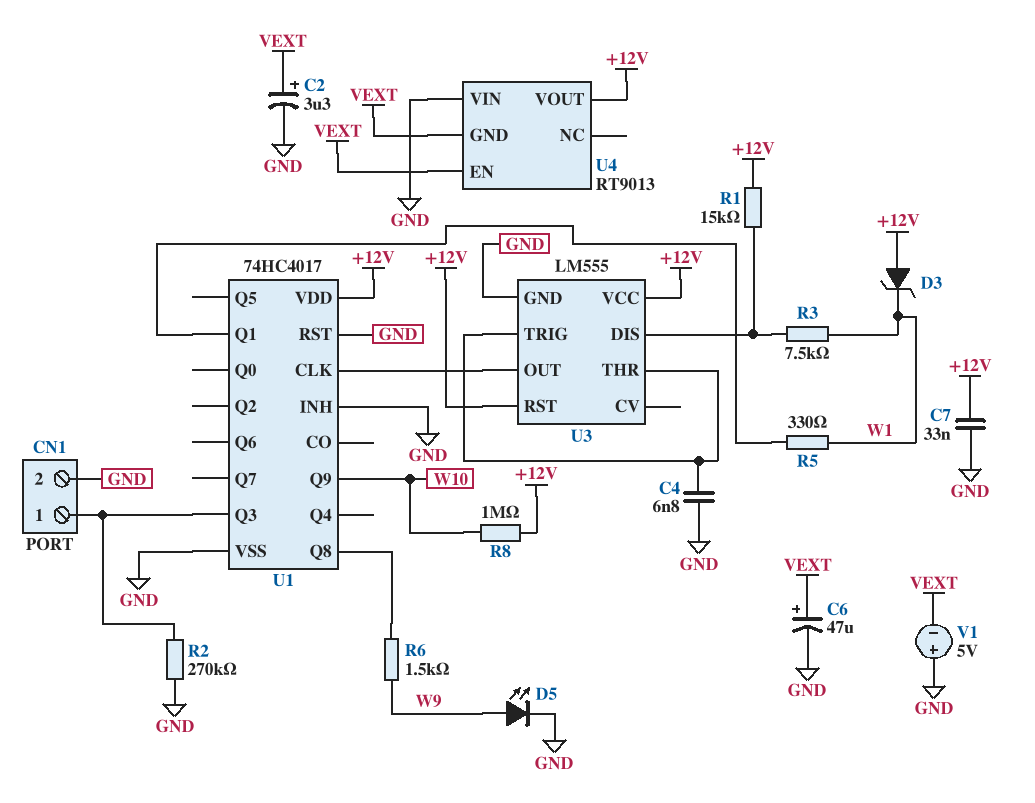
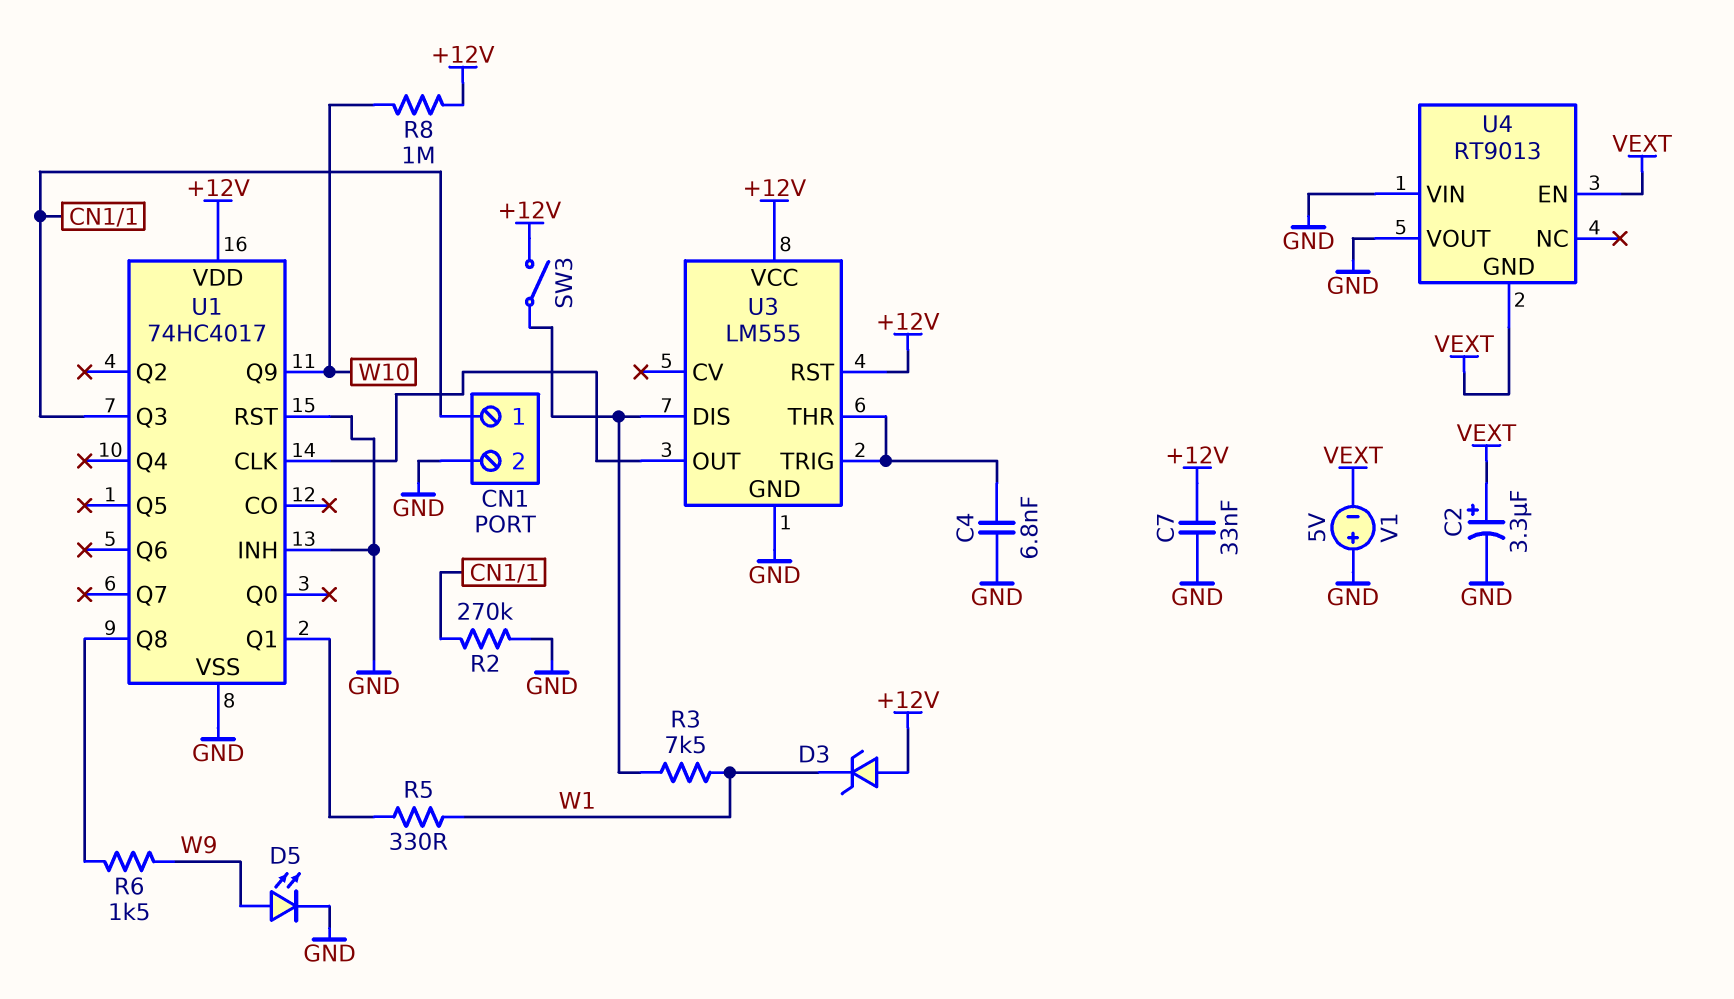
C6: 47uF (plus VEXT, minus GND) -> none
R1: 15k (+12V, U3/DIS) -> none
SW3: none -> switch (+12V, U3/DIS)
U4 pin VOUT: +12V -> GND

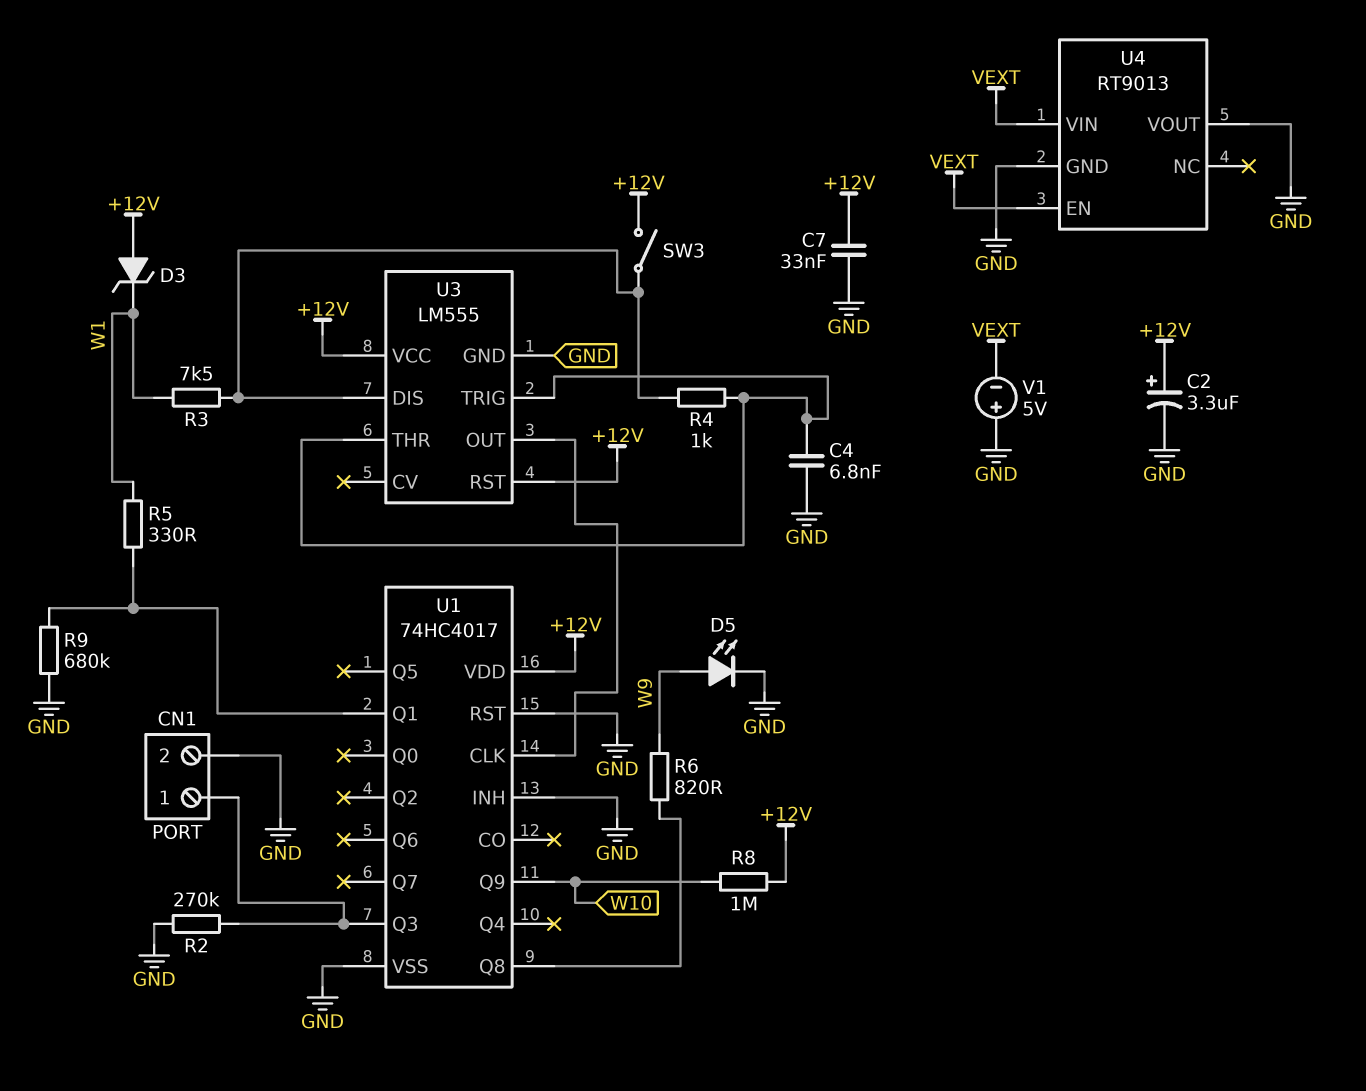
C2: 3.3uF (plus VEXT, minus GND) -> 3.3uF (plus +12V, minus GND)
R4: none -> 1k (U3/DIS, U3/THR)
R6: 1.5k (U1/Q8, W9) -> 820 (U1/Q8, W9)
R9: none -> 680k (GND, U1/Q1)
U4 pin GND: VEXT -> GND
U4 pin VIN: GND -> VEXT

